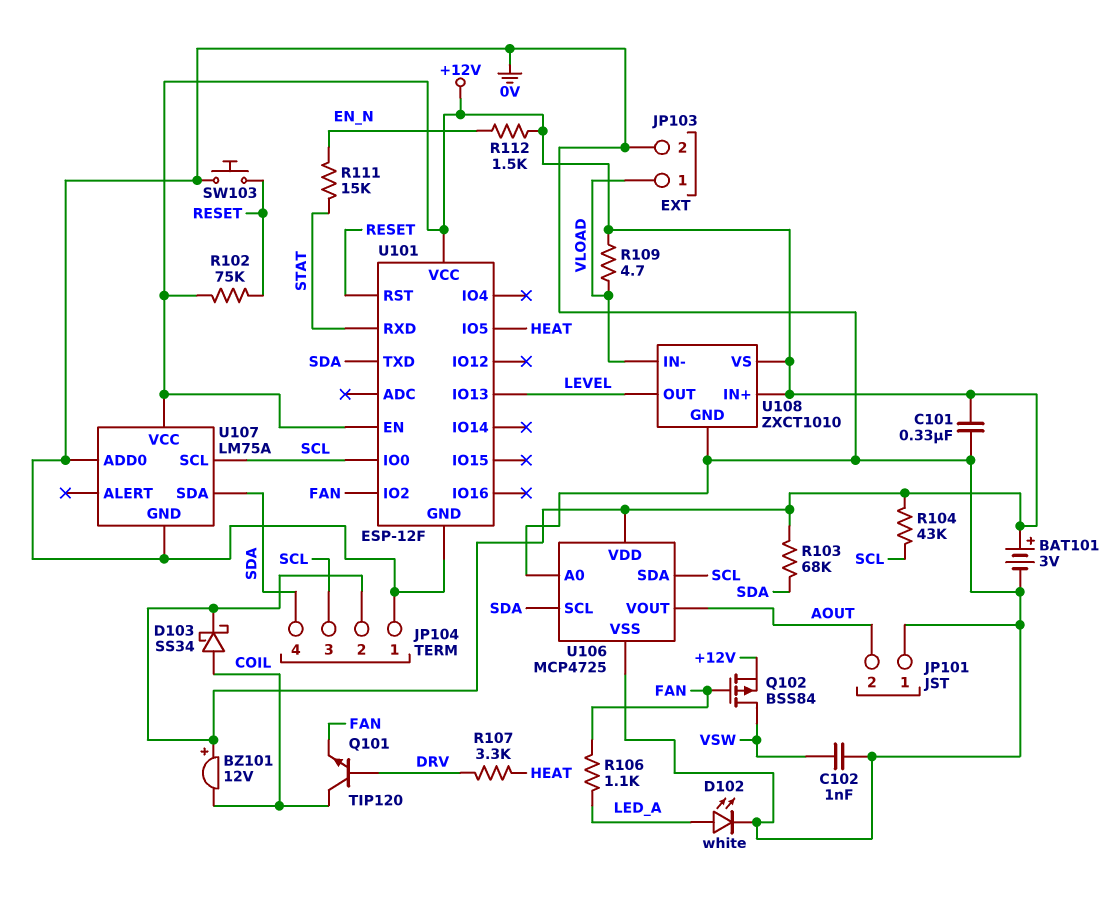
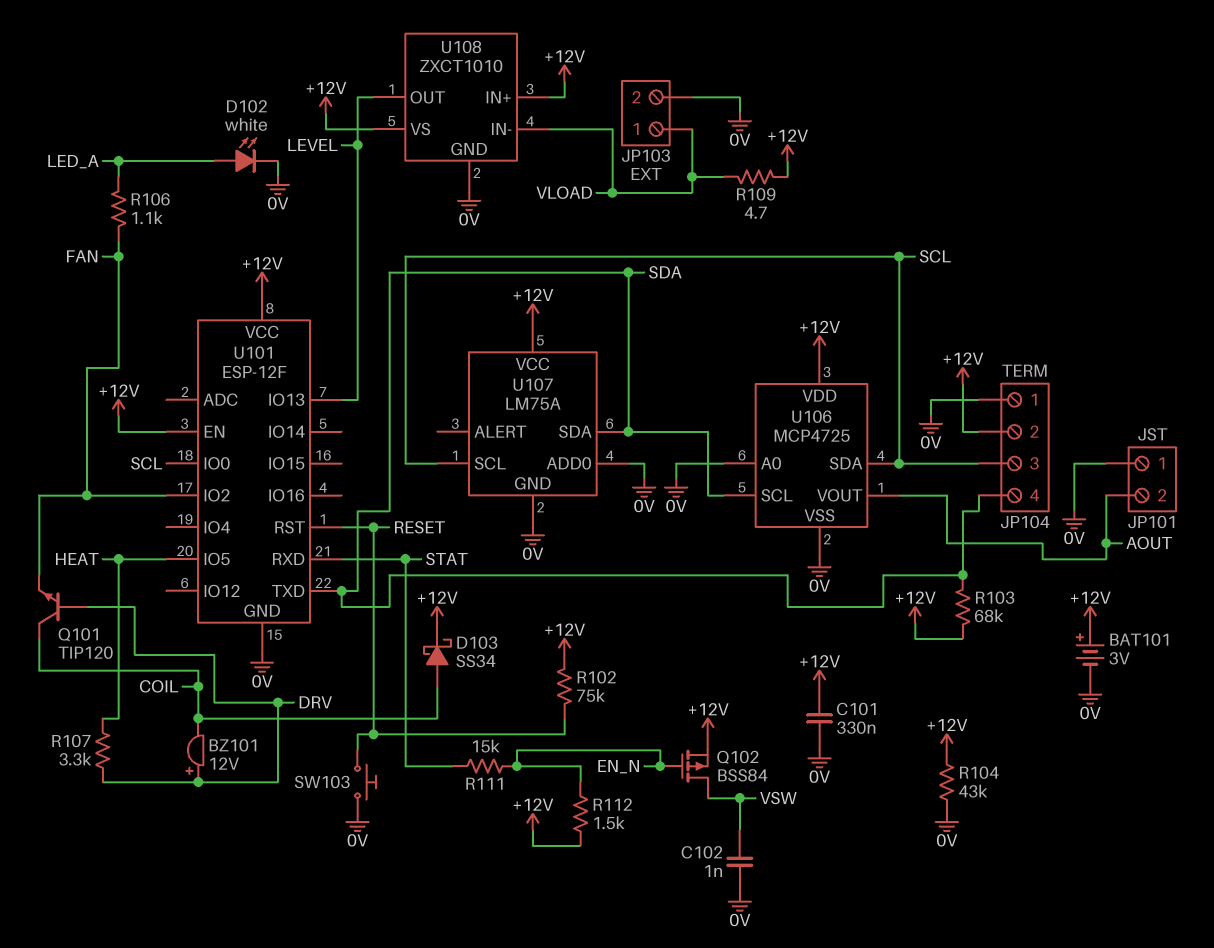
BZ101: buzzer 12V (plus +12V, minus COIL) -> buzzer 12V (plus DRV, minus COIL)
Q102: PMOS BSS84 (G FAN, D VSW, S +12V) -> PMOS BSS84 (G EN_N, D VSW, S +12V)
R104: 43k (+12V, SCL) -> 43k (+12V, 0V)

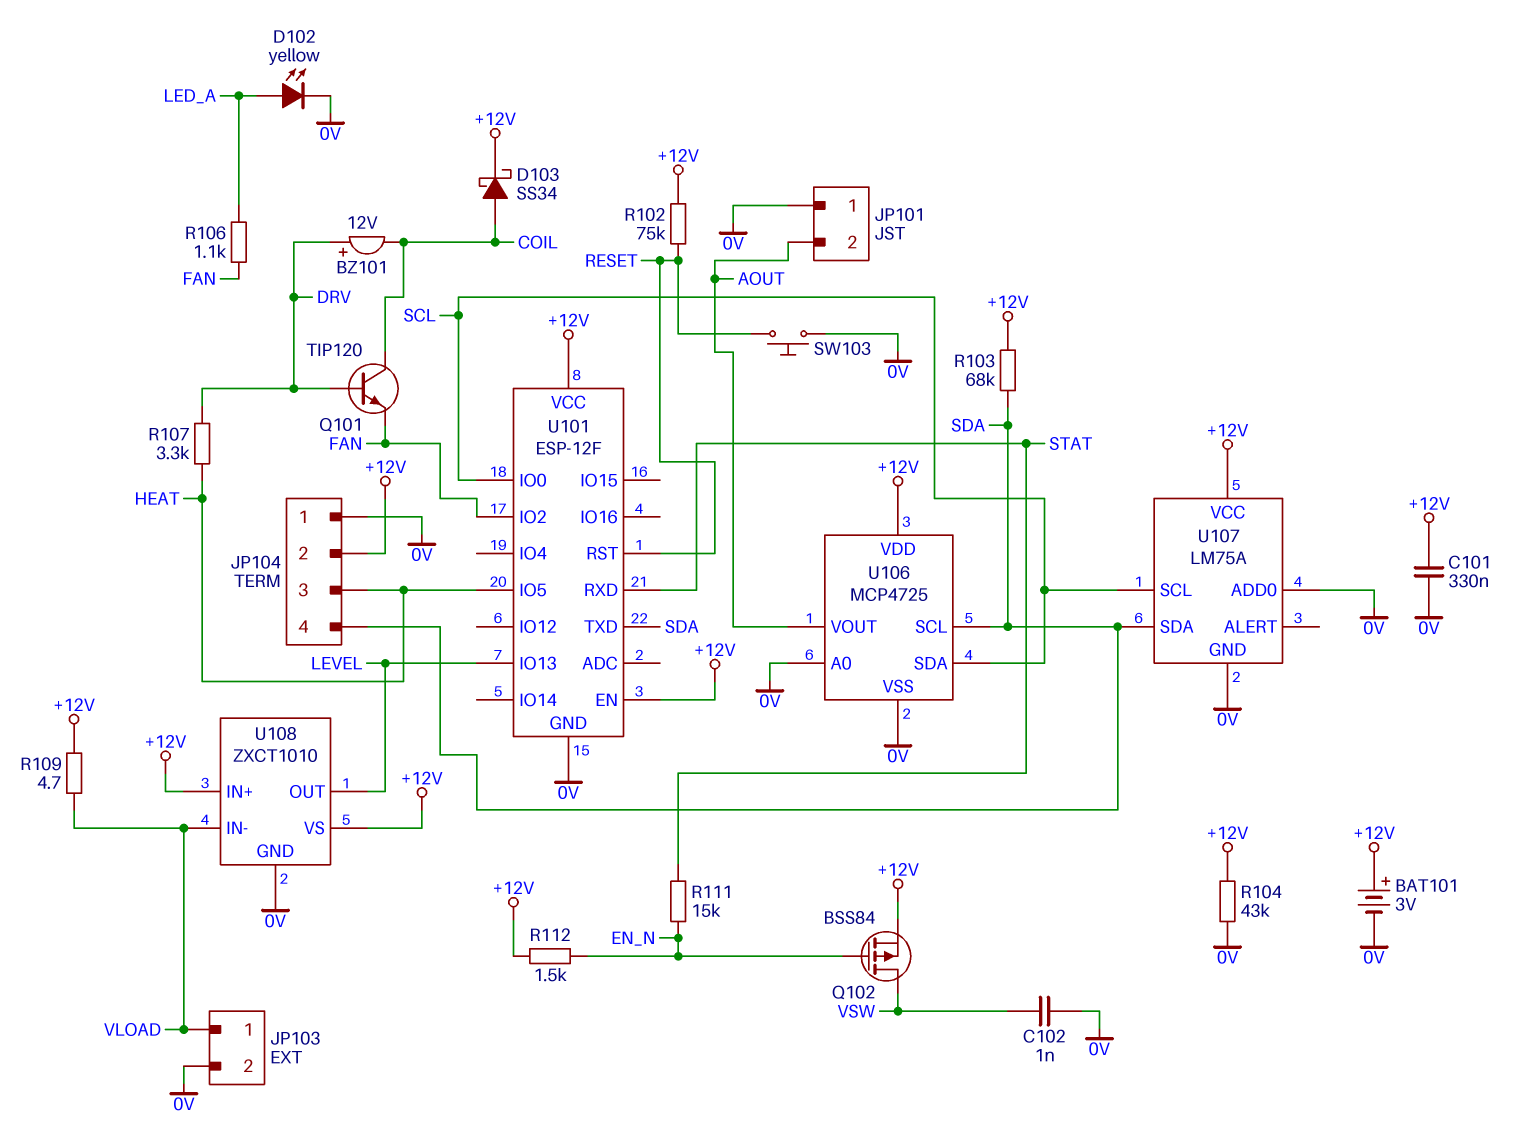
D102: LED white (A LED_A, K 0V) -> LED yellow (A LED_A, K 0V)
JP104 pin 3: SCL -> HEAT

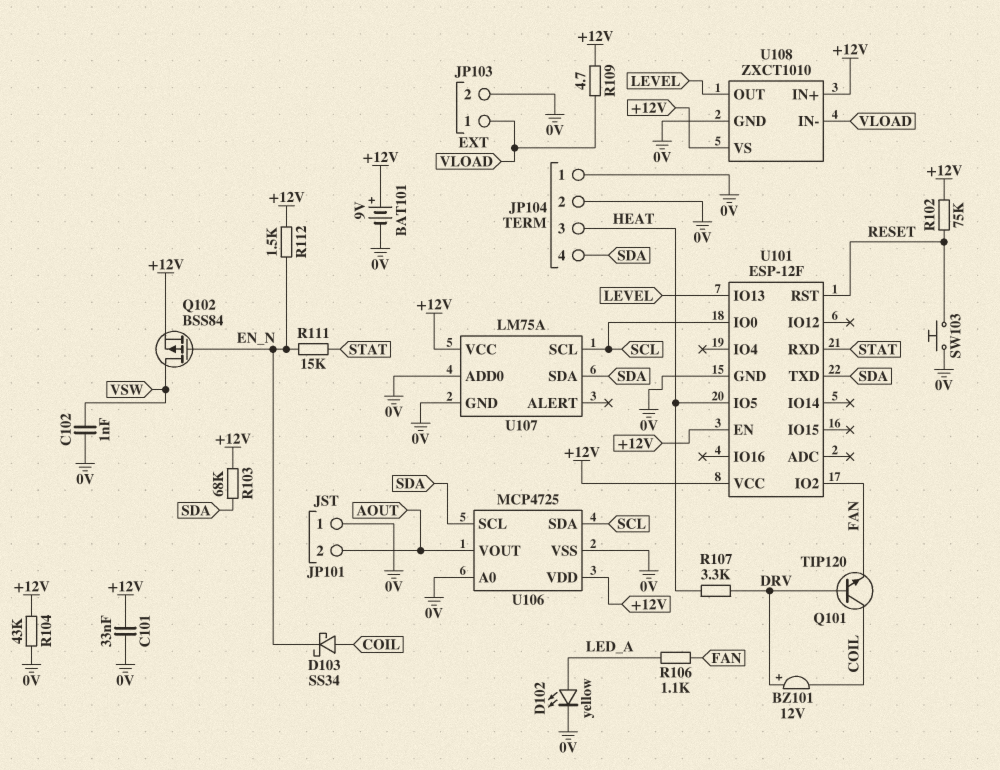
BAT101: 3V (plus +12V, minus 0V) -> 9V (plus +12V, minus 0V)
C101: 330nF (+12V, 0V) -> 33nF (+12V, 0V)
D103: schottky SS34 (A COIL, K +12V) -> schottky SS34 (A COIL, K EN_N)
JP104 pin 2: +12V -> 0V

